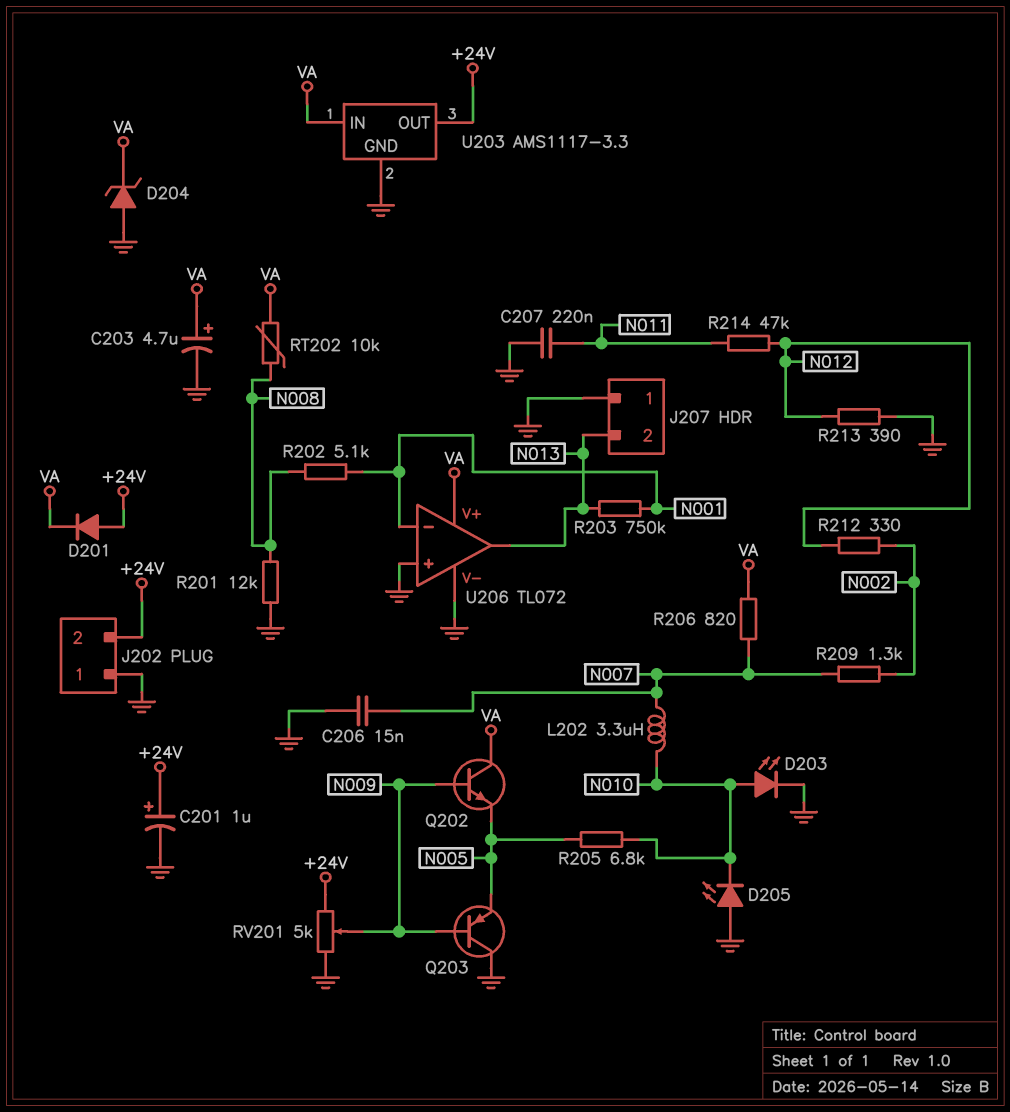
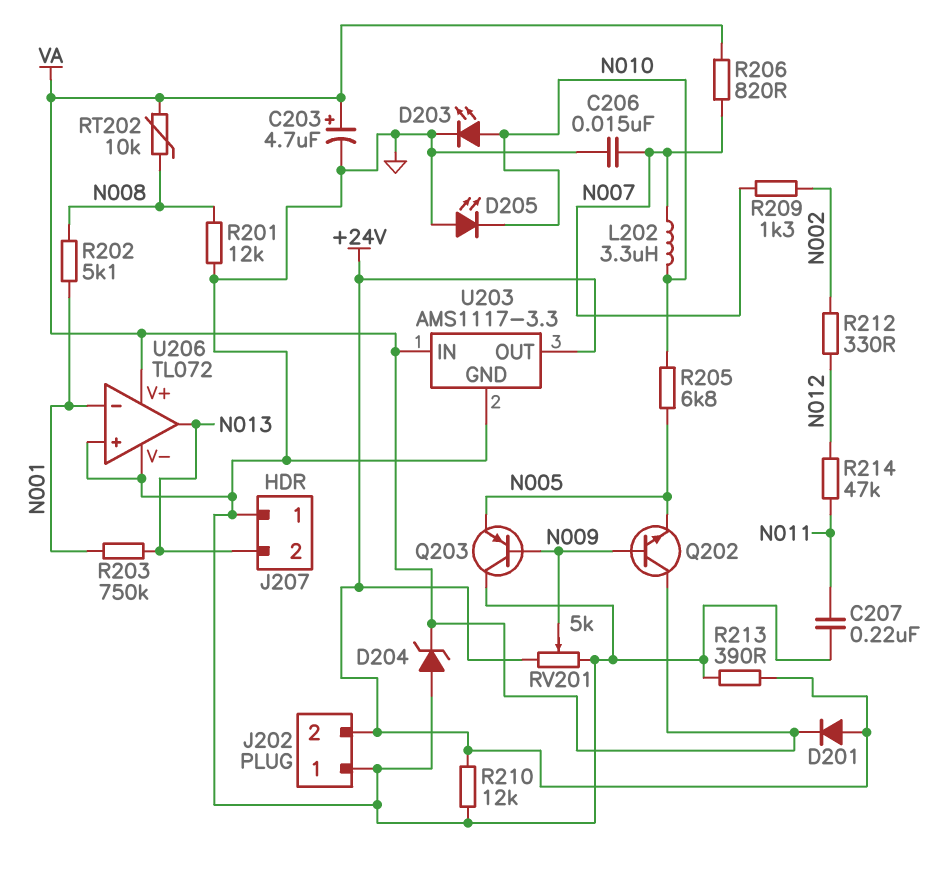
C201: 1uF (plus +24V, minus GND) -> none
R210: none -> 12k (+24V, GND)
R213: 390 (GND, N012) -> 390 (+24V, GND)

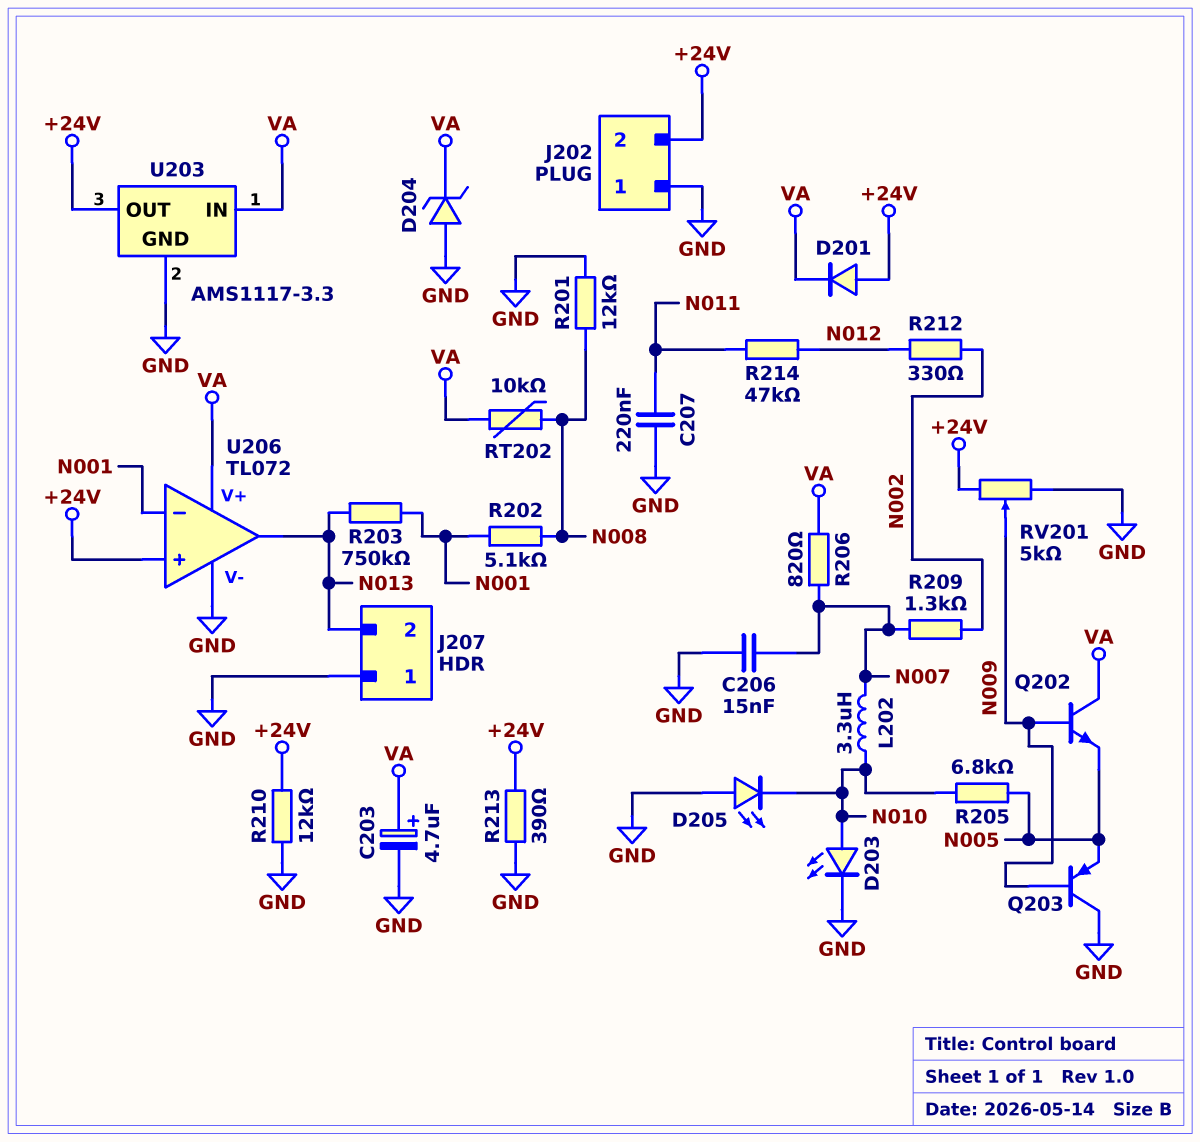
U206 pin in+: GND -> +24V

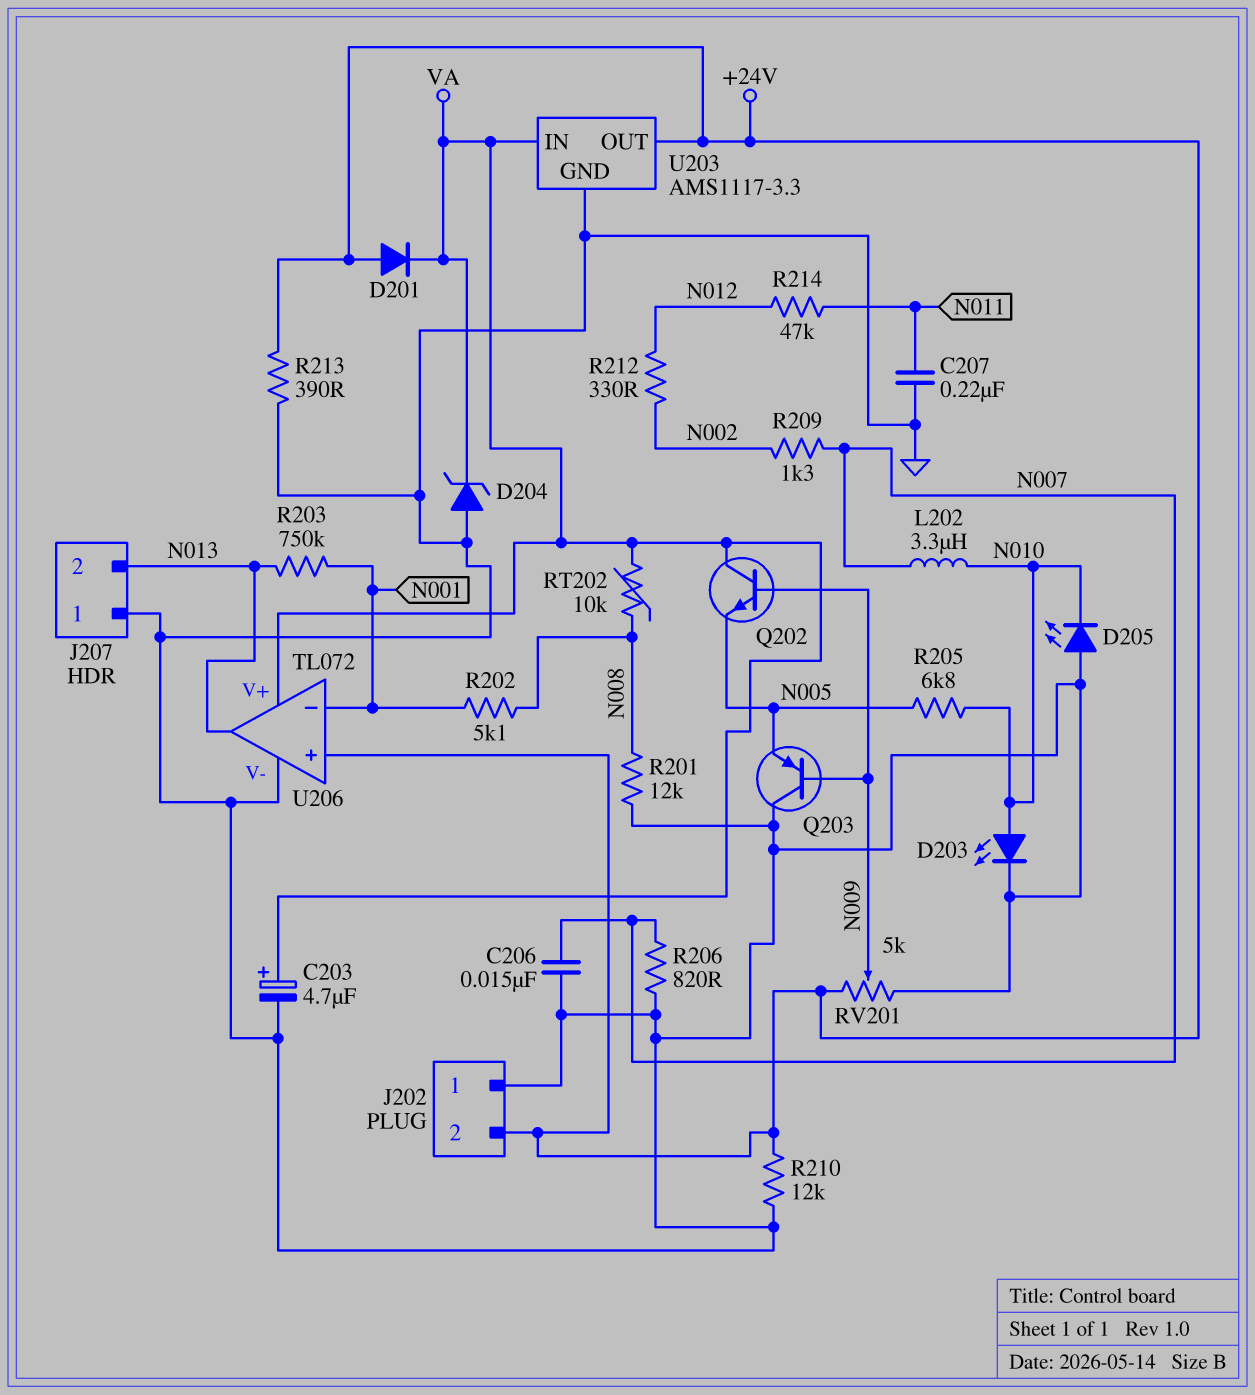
R206: 820 (N007, VA) -> 820 (GND, N007)

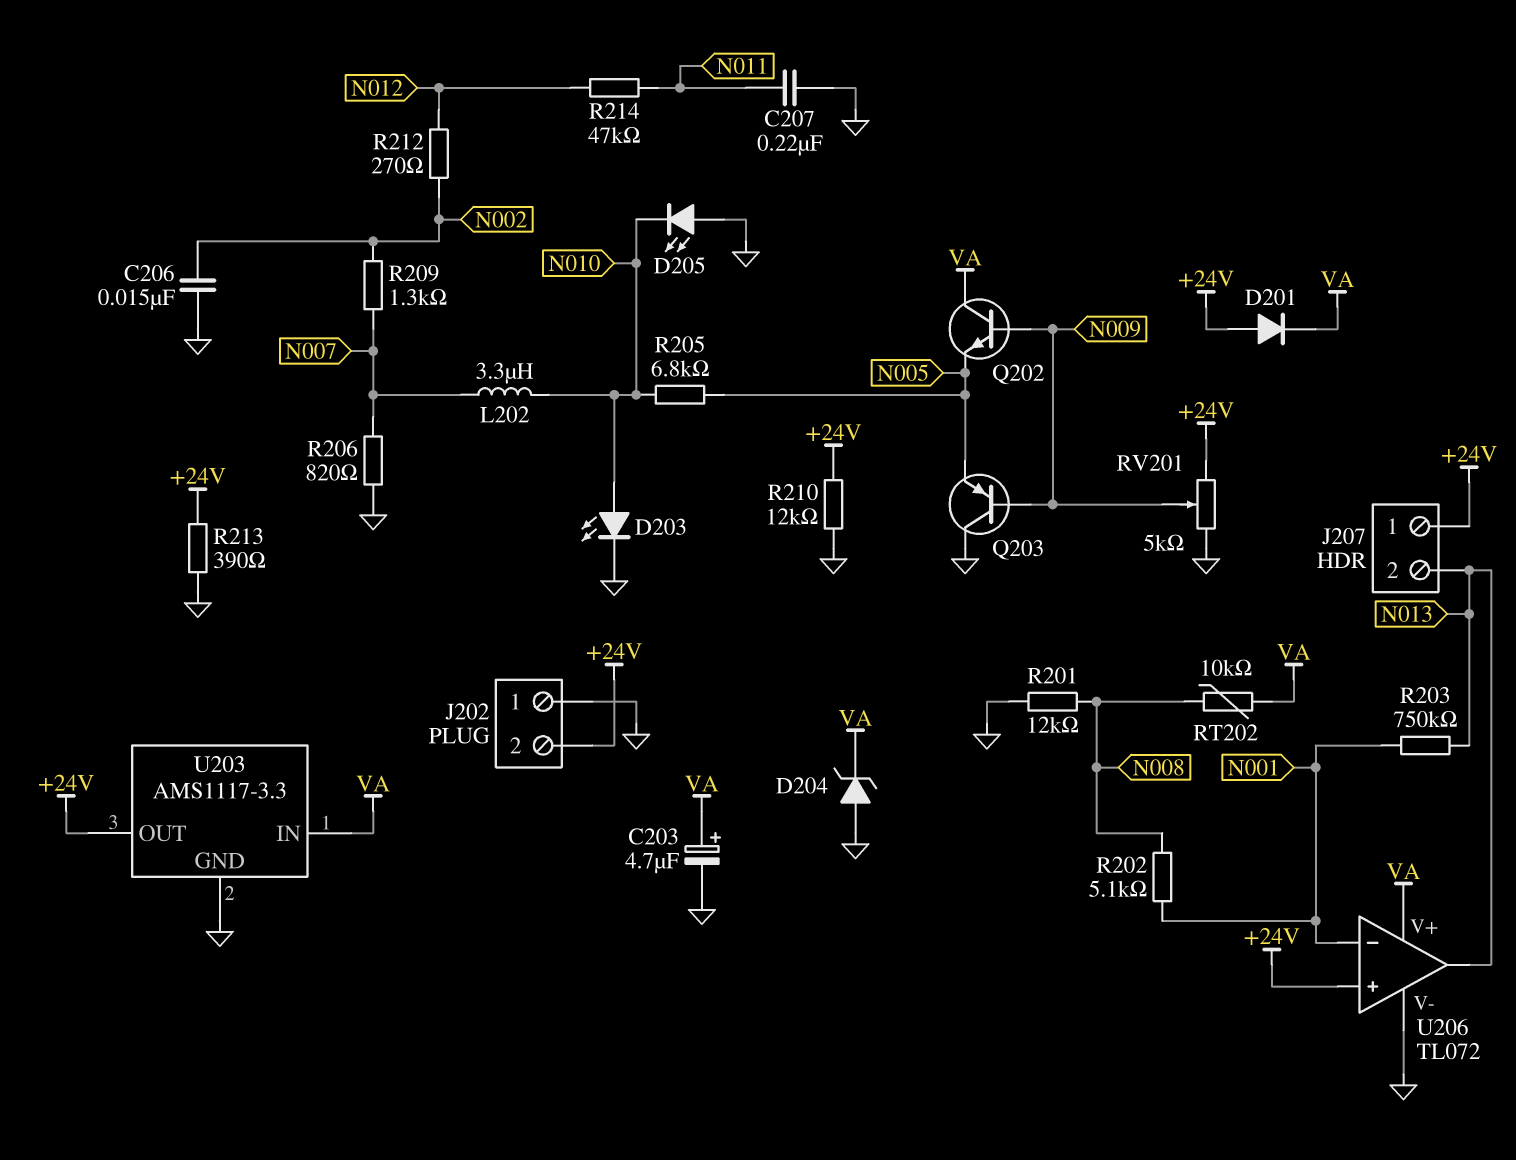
C206: 15nF (GND, N007) -> 15nF (GND, N002)
J207 pin 1: GND -> +24V
R212: 330 (N002, N012) -> 270 (N002, N012)

